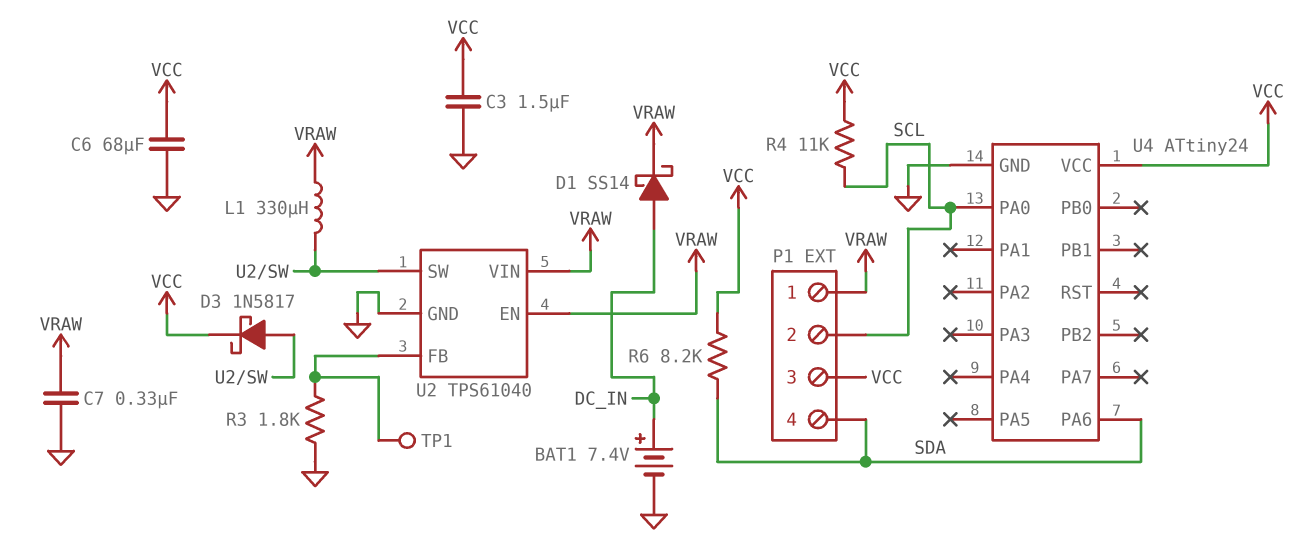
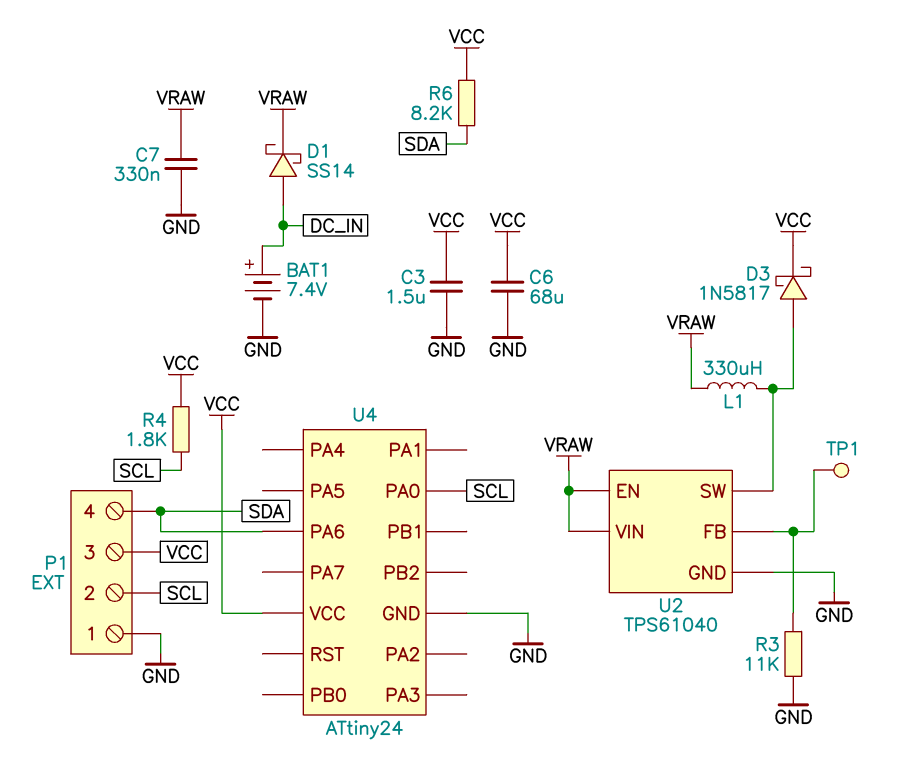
P1 pin 1: VRAW -> GND
R3: 1.8k (GND, U2/FB) -> 11k (GND, U2/FB)
R4: 11k (SCL, VCC) -> 1.8k (SCL, VCC)

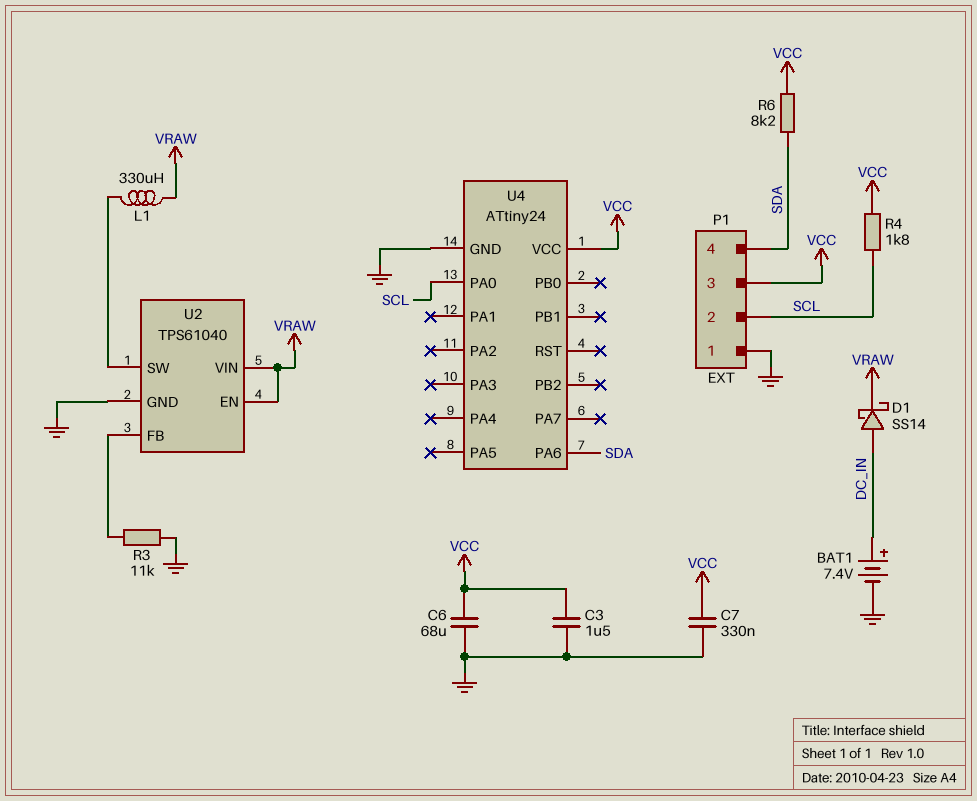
C7: 330nF (GND, VRAW) -> 330nF (GND, VCC)
D3: schottky 1N5817 (A U2/SW, K VCC) -> none
TP1: test point (U2/FB) -> none

